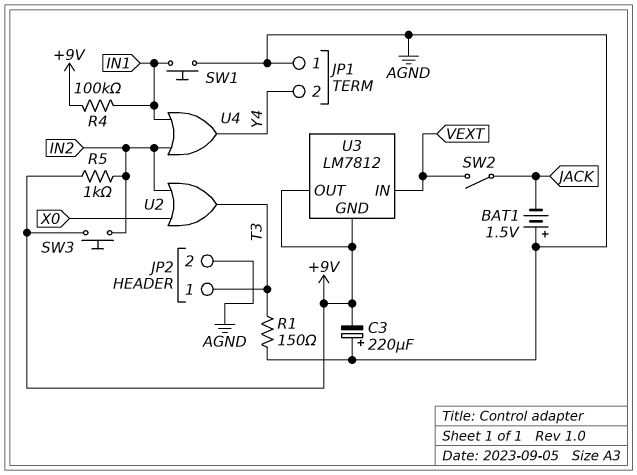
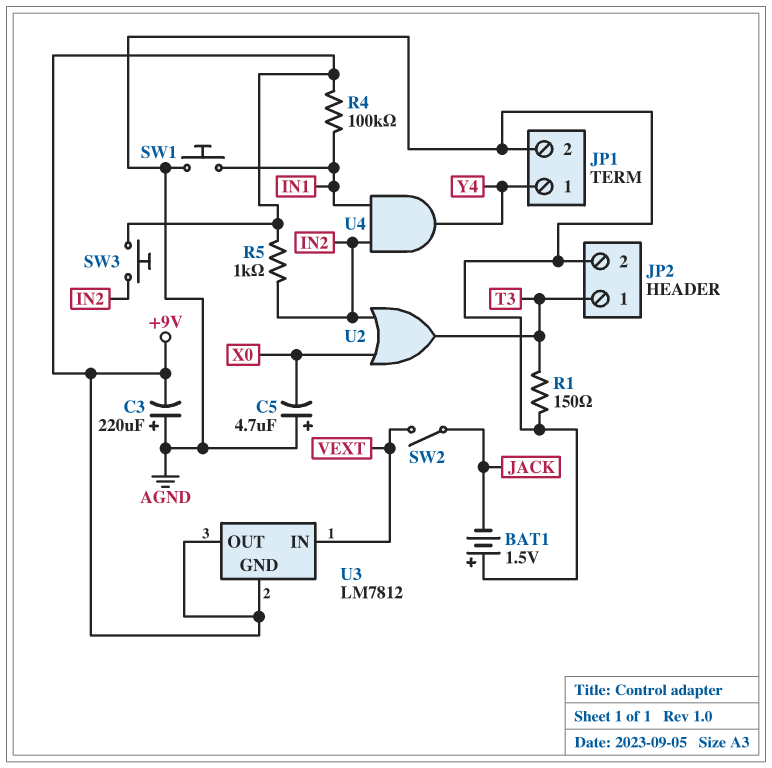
C5: none -> 4.7uF (plus AGND, minus X0)
JP1 pin 1: AGND -> Y4
JP1 pin 2: Y4 -> AGND
U4: OR (in IN1, in IN2, out Y4) -> AND (in IN1, in IN2, out Y4)

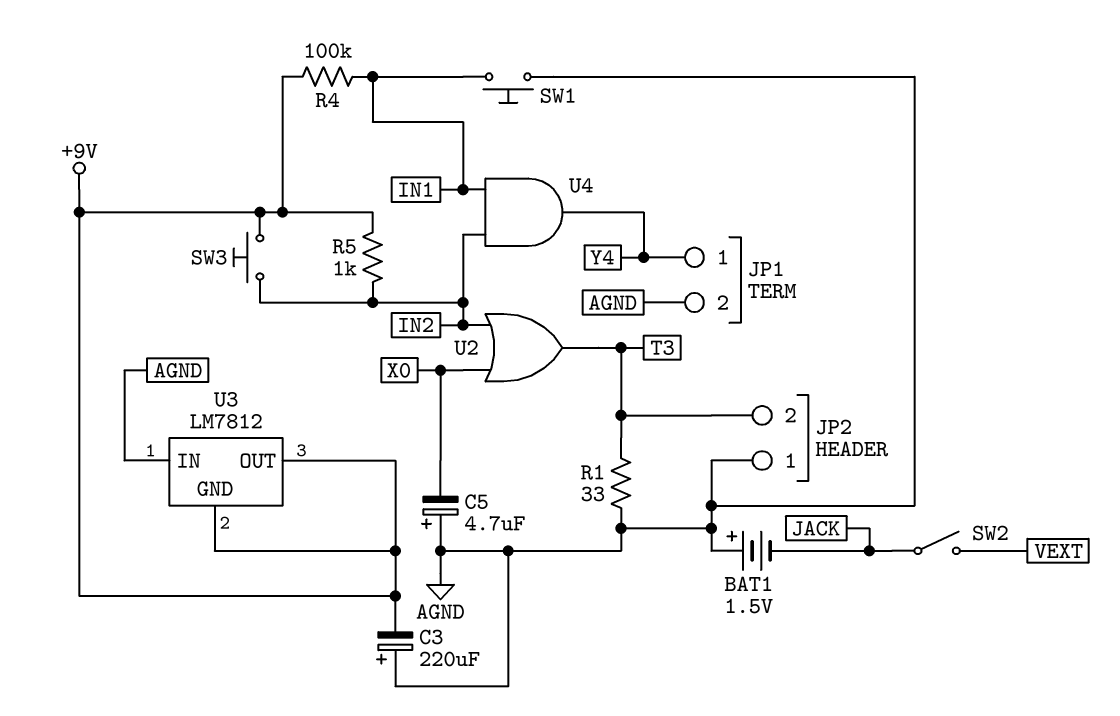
JP2 pin 1: T3 -> AGND
JP2 pin 2: AGND -> T3
R1: 150 (AGND, T3) -> 33 (AGND, T3)
U3 pin IN: VEXT -> AGND

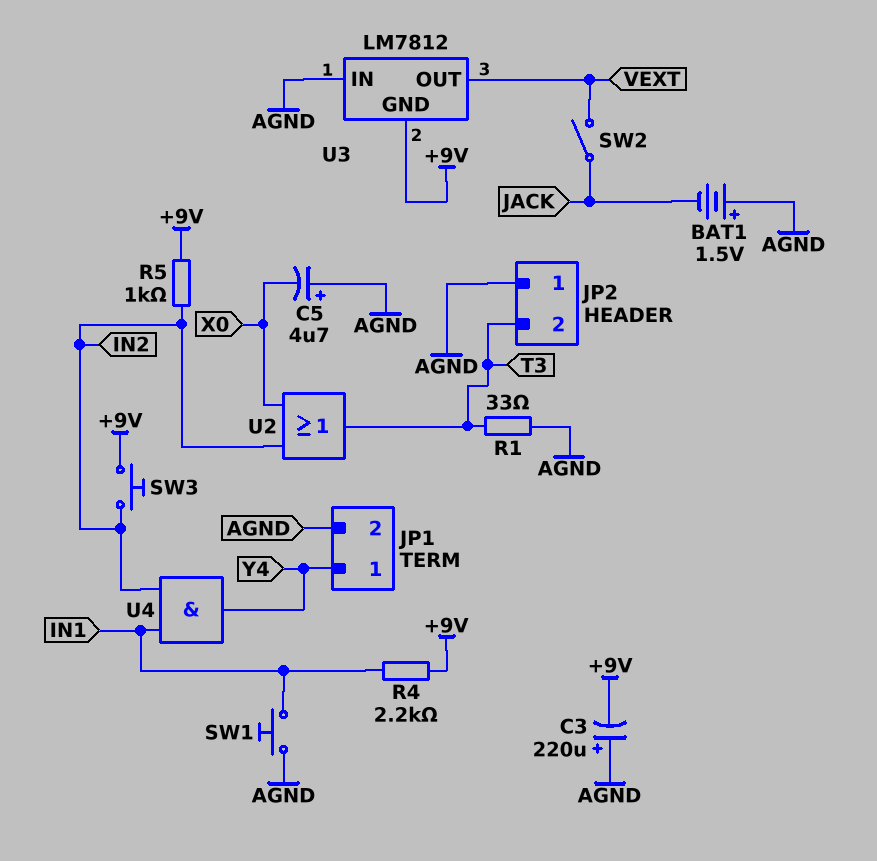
R4: 100k (+9V, IN1) -> 2.2k (+9V, IN1)
U3 pin OUT: +9V -> VEXT

